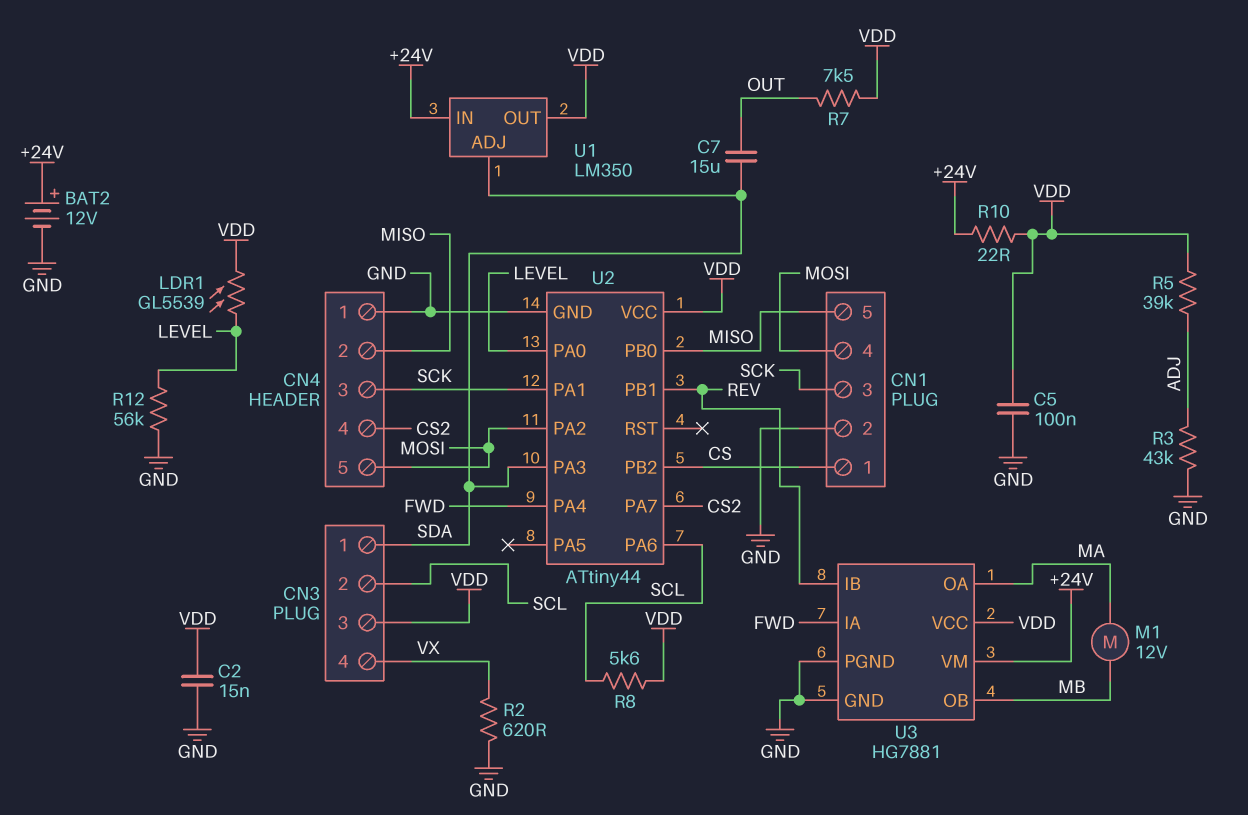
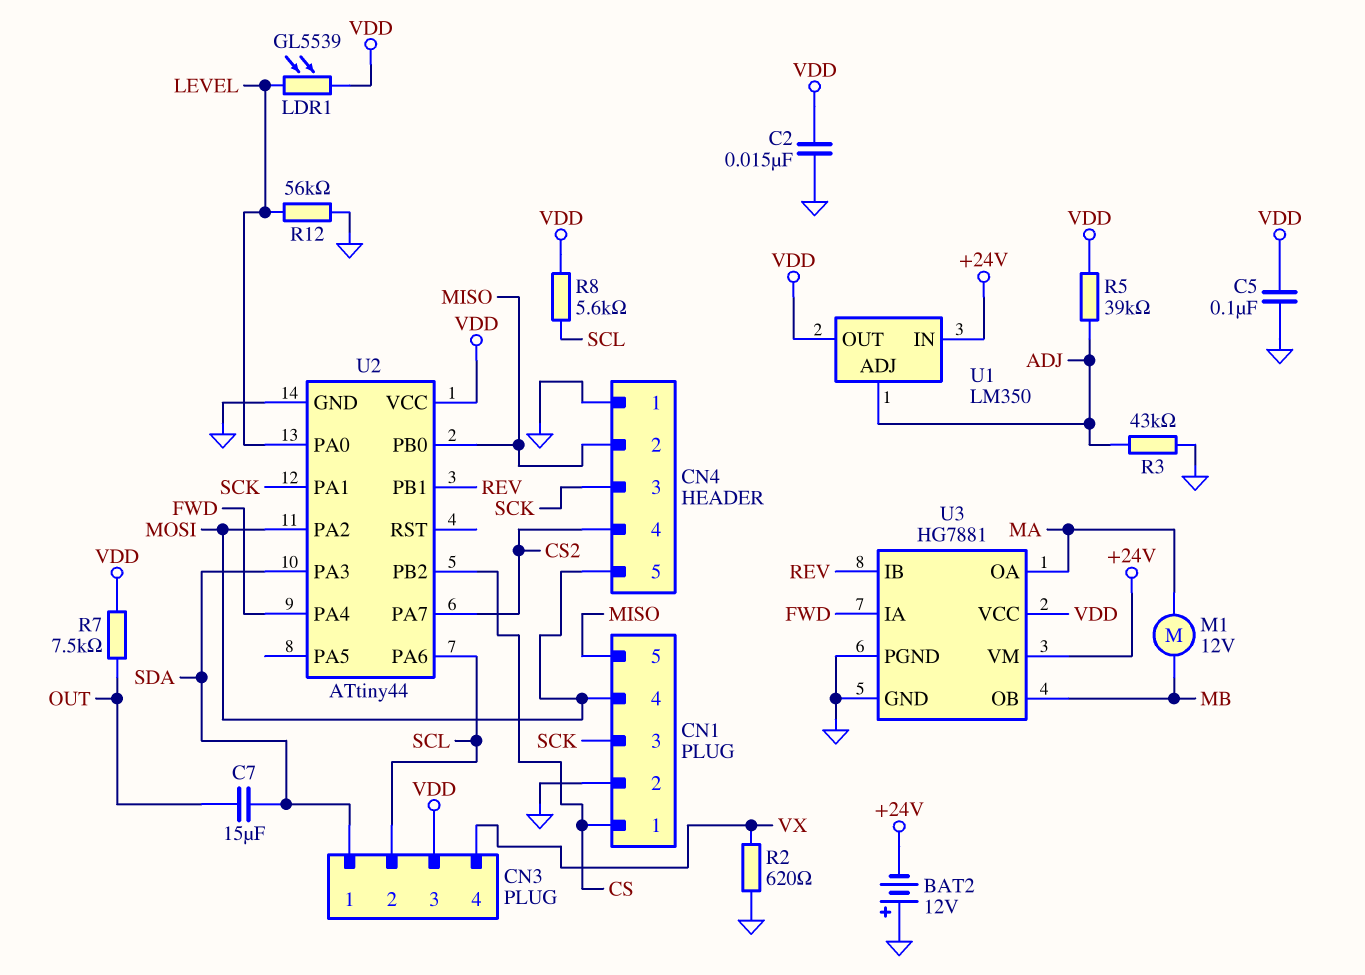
BAT2: 12V (plus +24V, minus GND) -> 12V (plus GND, minus +24V)
R10: 22 (+24V, VDD) -> none
U1 pin ADJ: SDA -> ADJ

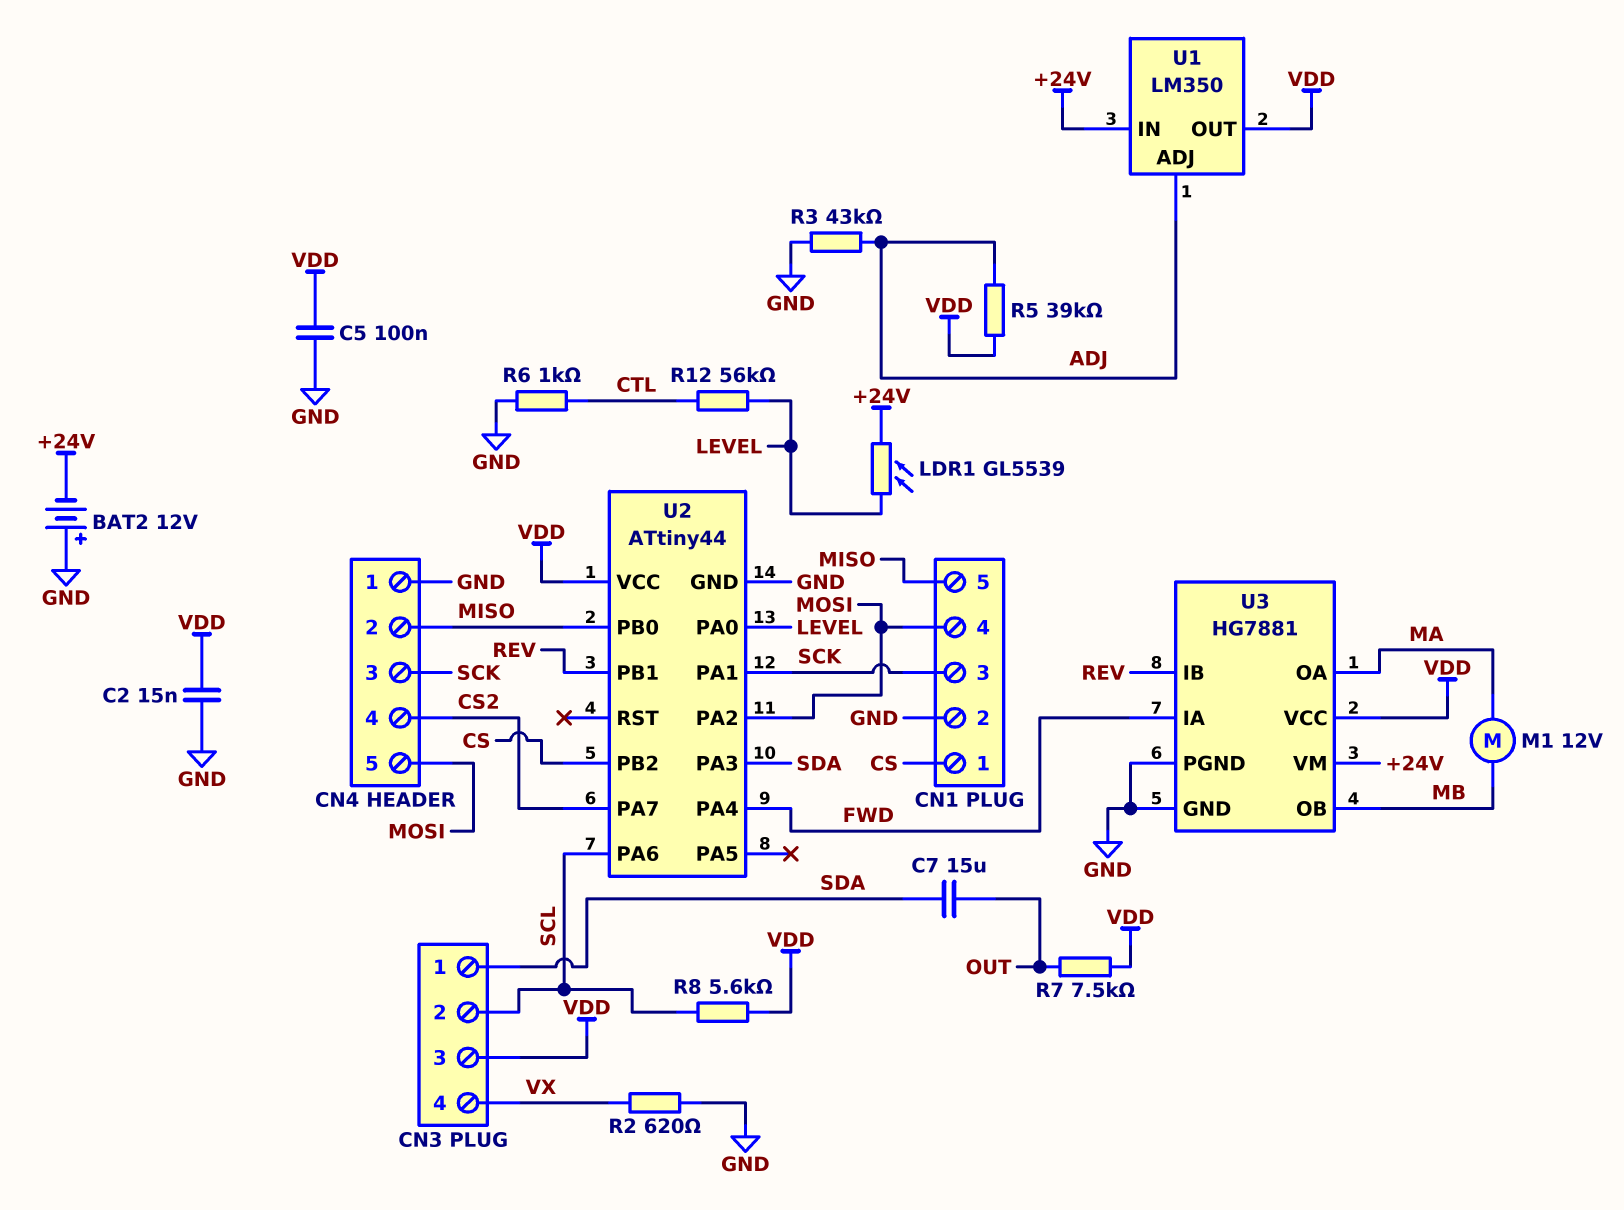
LDR1: GL5539 (LEVEL, VDD) -> GL5539 (+24V, LEVEL)
R6: none -> 1k (CTL, GND)
R12: 56k (GND, LEVEL) -> 56k (CTL, LEVEL)

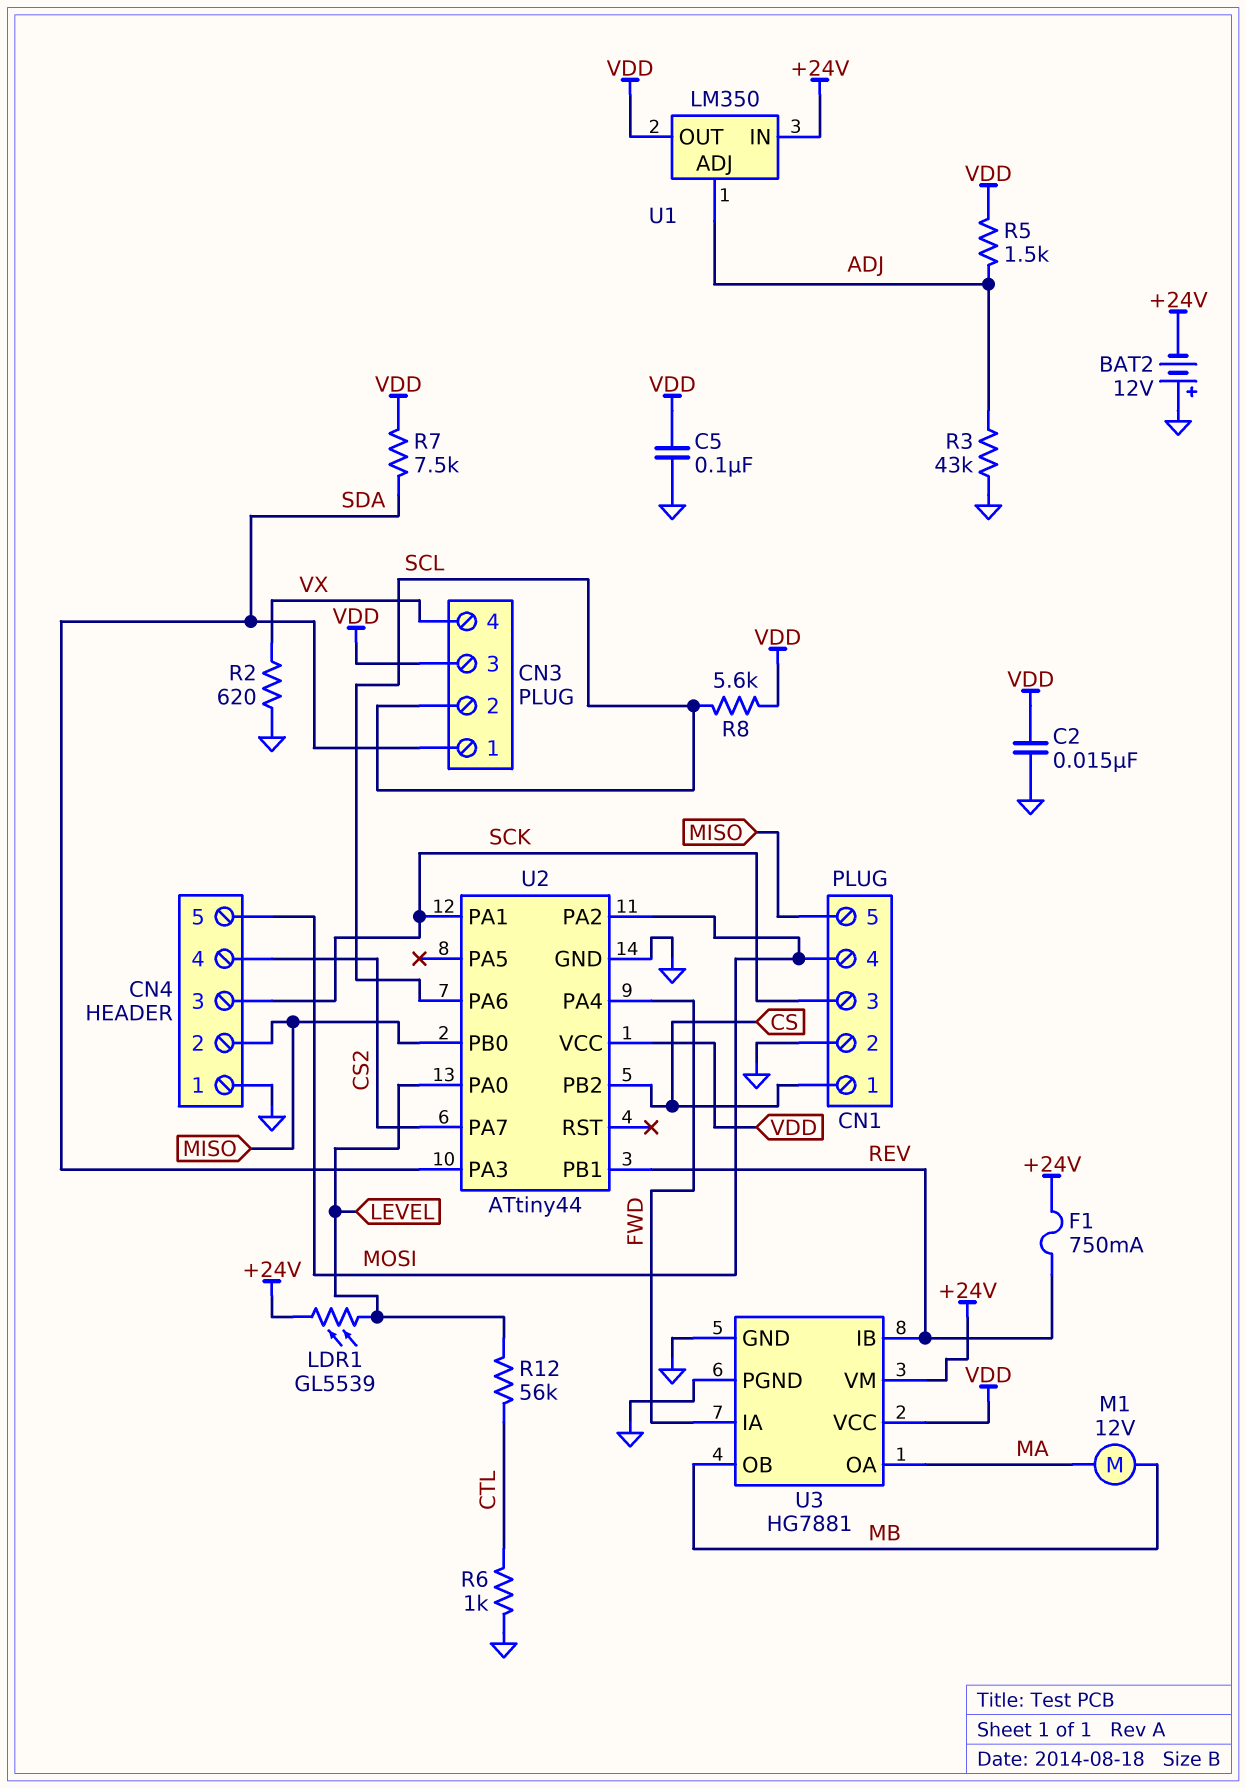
C7: 15uF (OUT, SDA) -> none
F1: none -> 750mA (+24V, REV)
R5: 39k (ADJ, VDD) -> 1.5k (ADJ, VDD)
R7: 7.5k (OUT, VDD) -> 7.5k (SDA, VDD)

